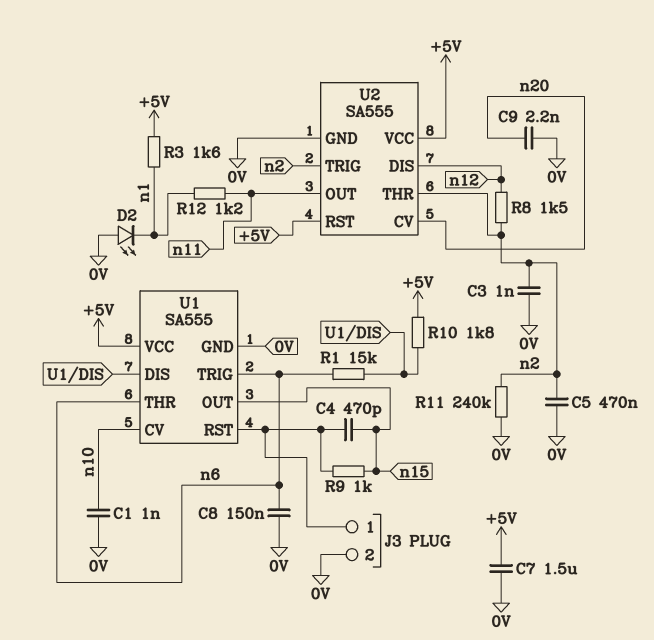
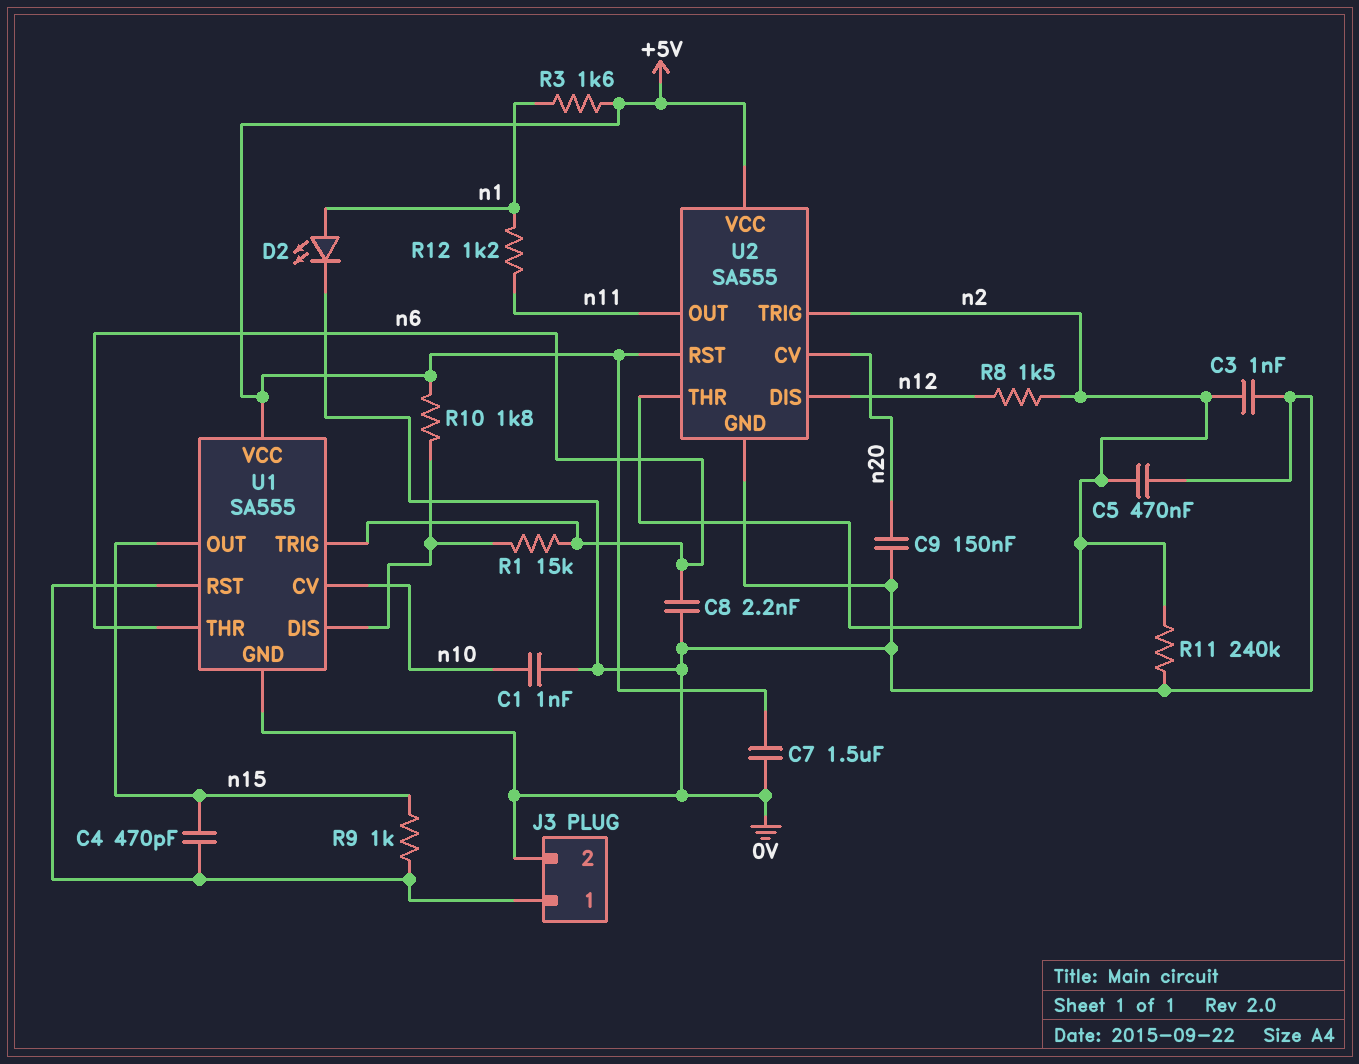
C8: 150nF (0V, n6) -> 2.2nF (0V, n6)
C9: 2.2nF (0V, n20) -> 150nF (0V, n20)
D2: LED (A 0V, K n1) -> LED (A n1, K 0V)

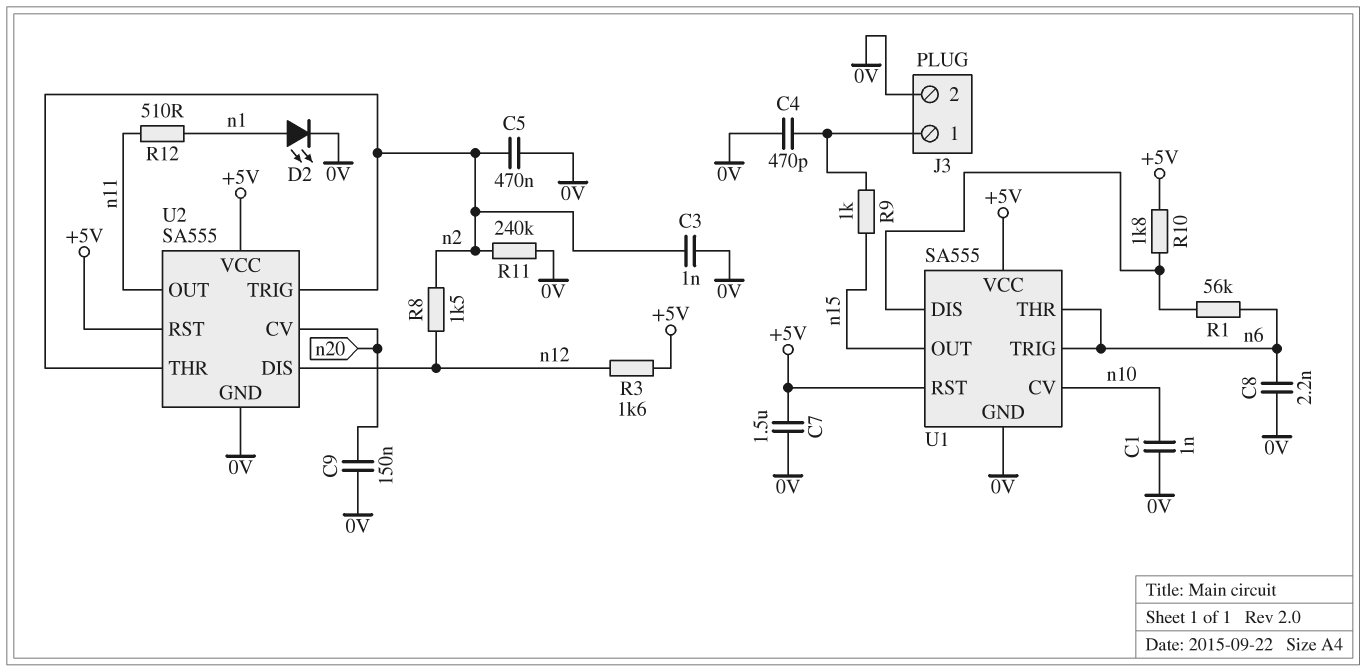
C4: 470pF (J3/1, n15) -> 470pF (0V, J3/1)
R1: 15k (U1/DIS, n6) -> 56k (U1/DIS, n6)
R3: 1.6k (+5V, n1) -> 1.6k (+5V, n12)
R12: 1.2k (n1, n11) -> 510 (n1, n11)
U1 pin RST: J3/1 -> +5V

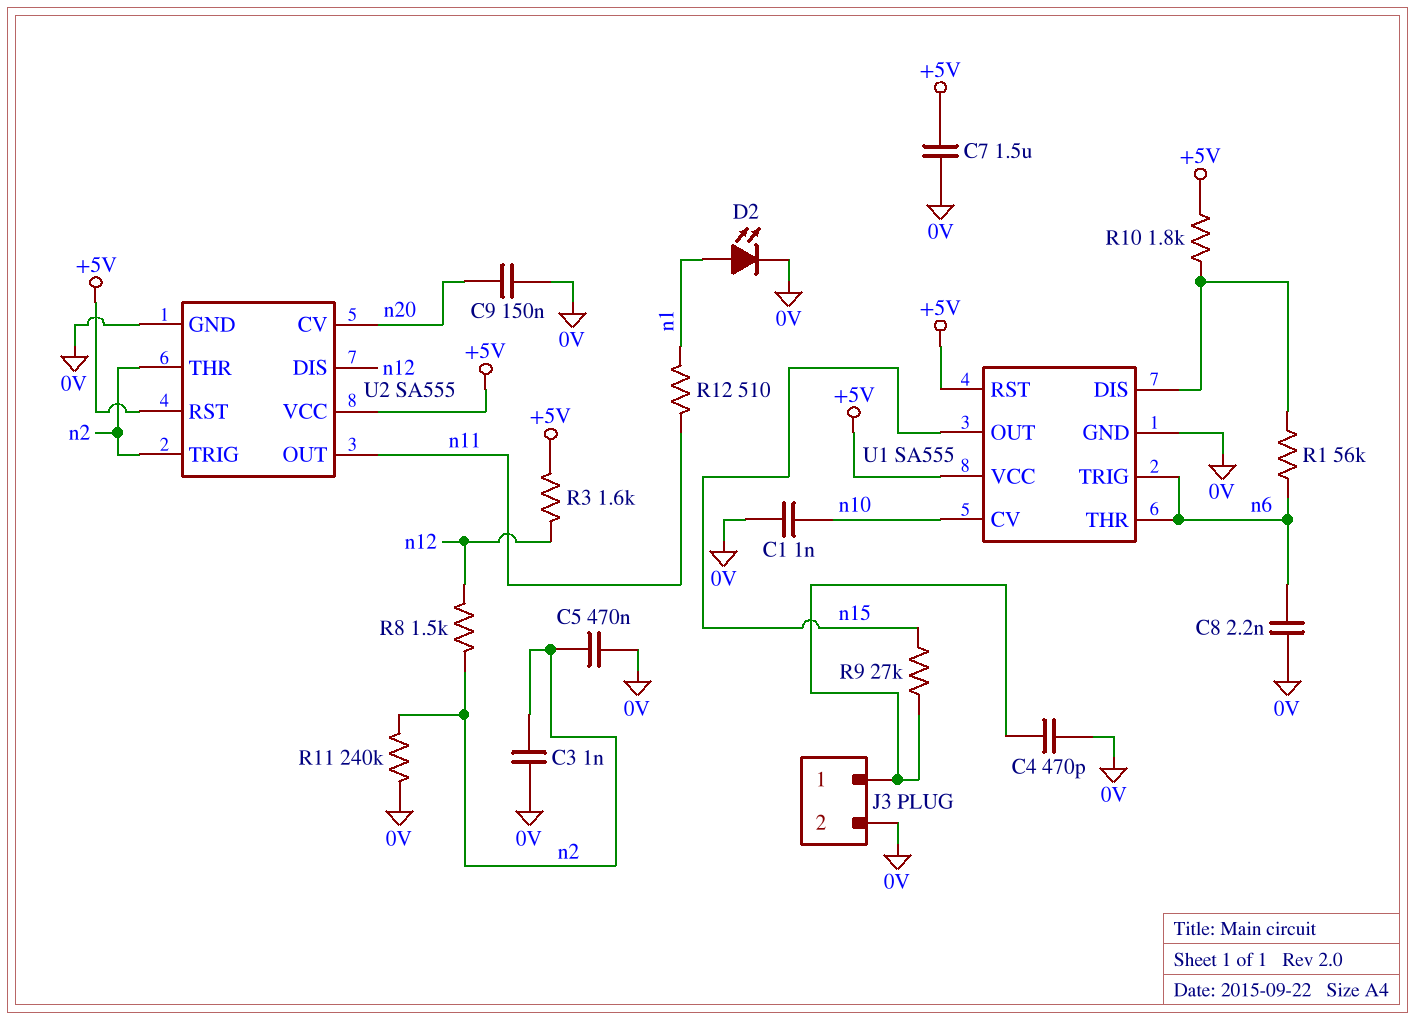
R9: 1k (J3/1, n15) -> 27k (J3/1, n15)

